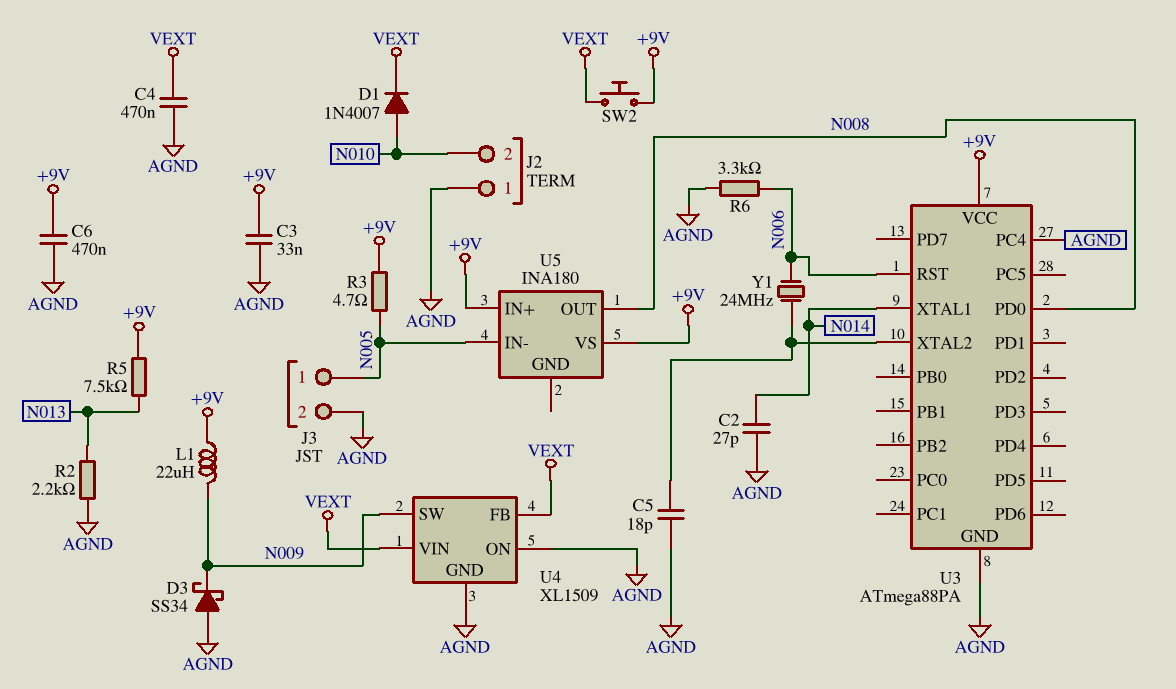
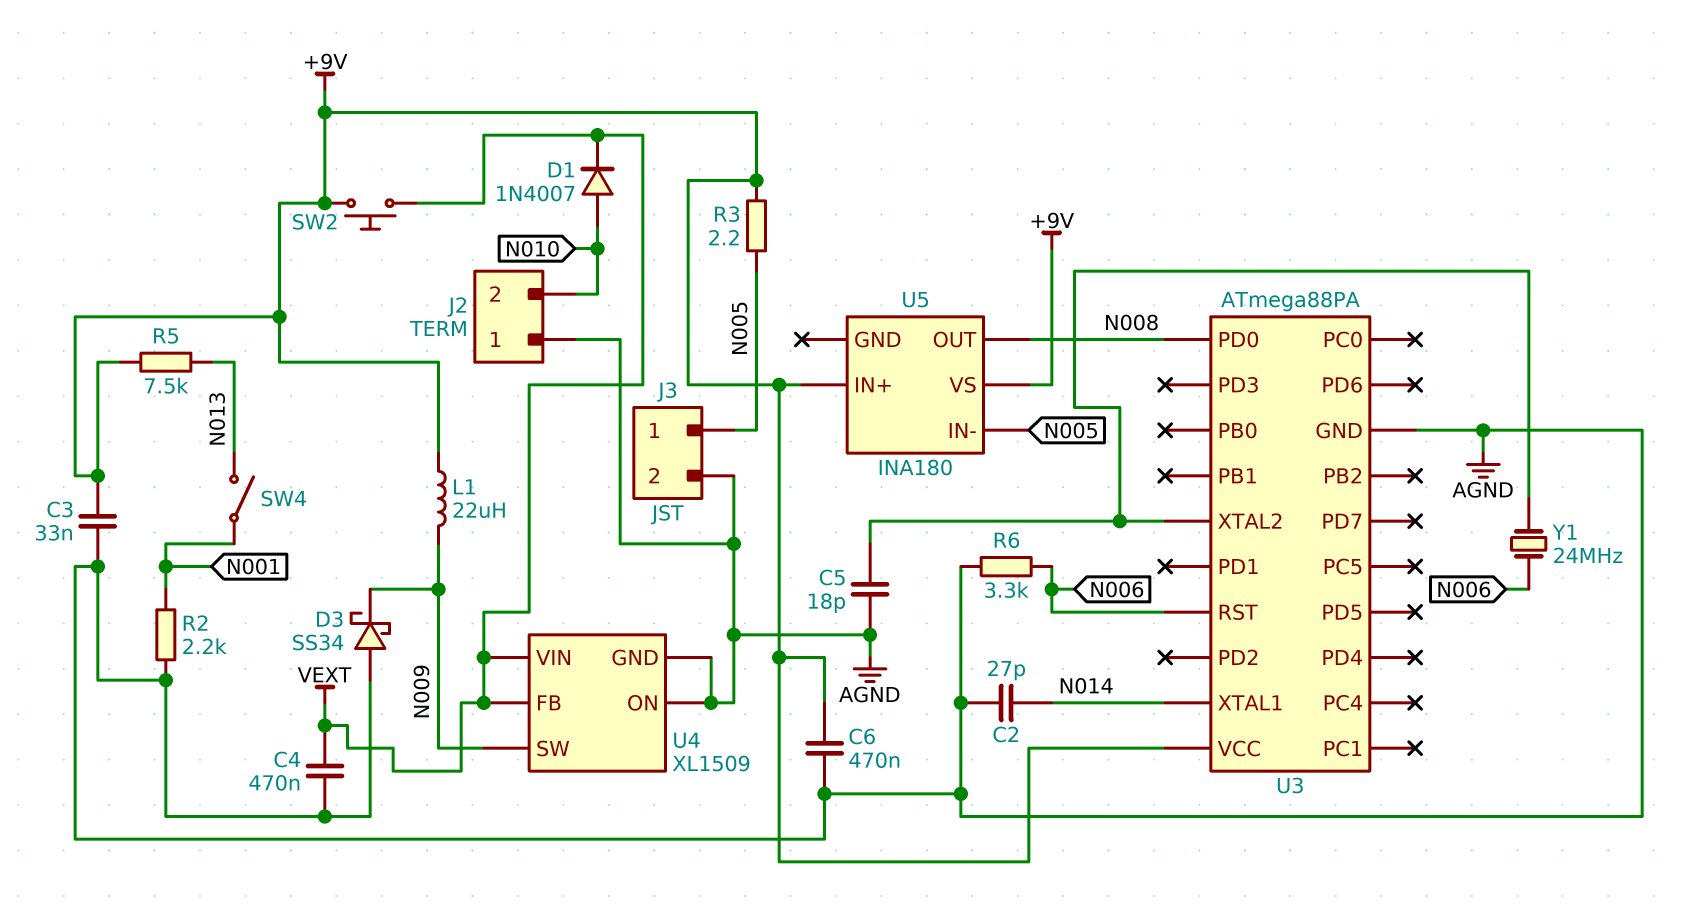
R2: 2.2k (AGND, N013) -> 2.2k (AGND, N001)
R3: 4.7 (+9V, N005) -> 2.2 (+9V, N005)
SW4: none -> switch (N001, N013)
U3 pin PC4: AGND -> none

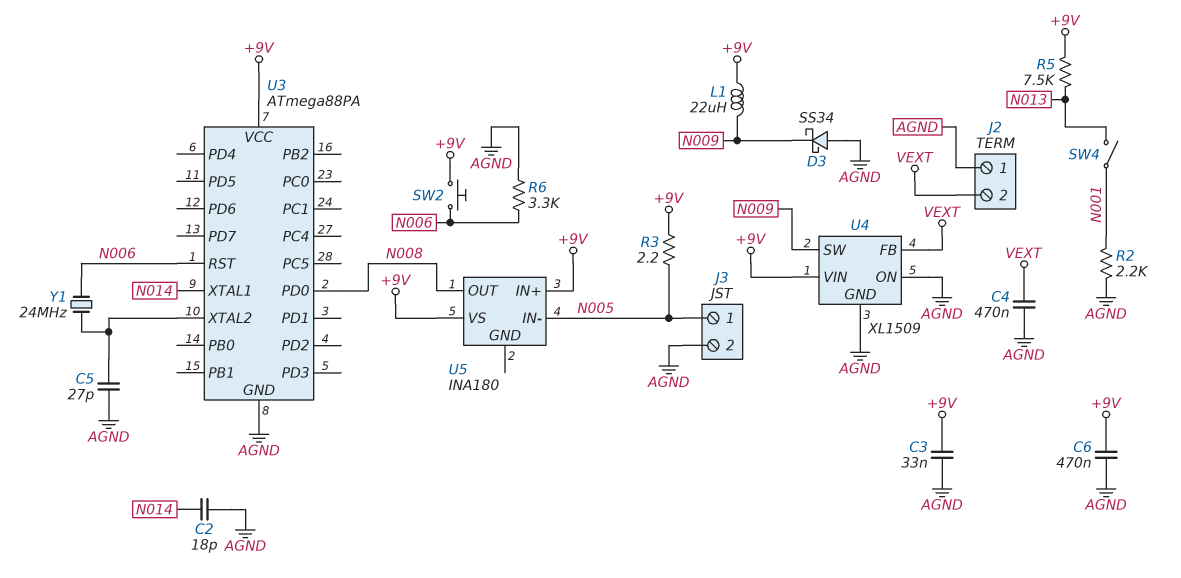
C2: 27pF (AGND, N014) -> 18pF (AGND, N014)
C5: 18pF (AGND, U3/XTAL2) -> 27pF (AGND, U3/XTAL2)
D1: diode 1N4007 (A N010, K VEXT) -> none
J2 pin 2: N010 -> VEXT
SW2: button (+9V, VEXT) -> button (+9V, N006)
U4 pin VIN: VEXT -> +9V

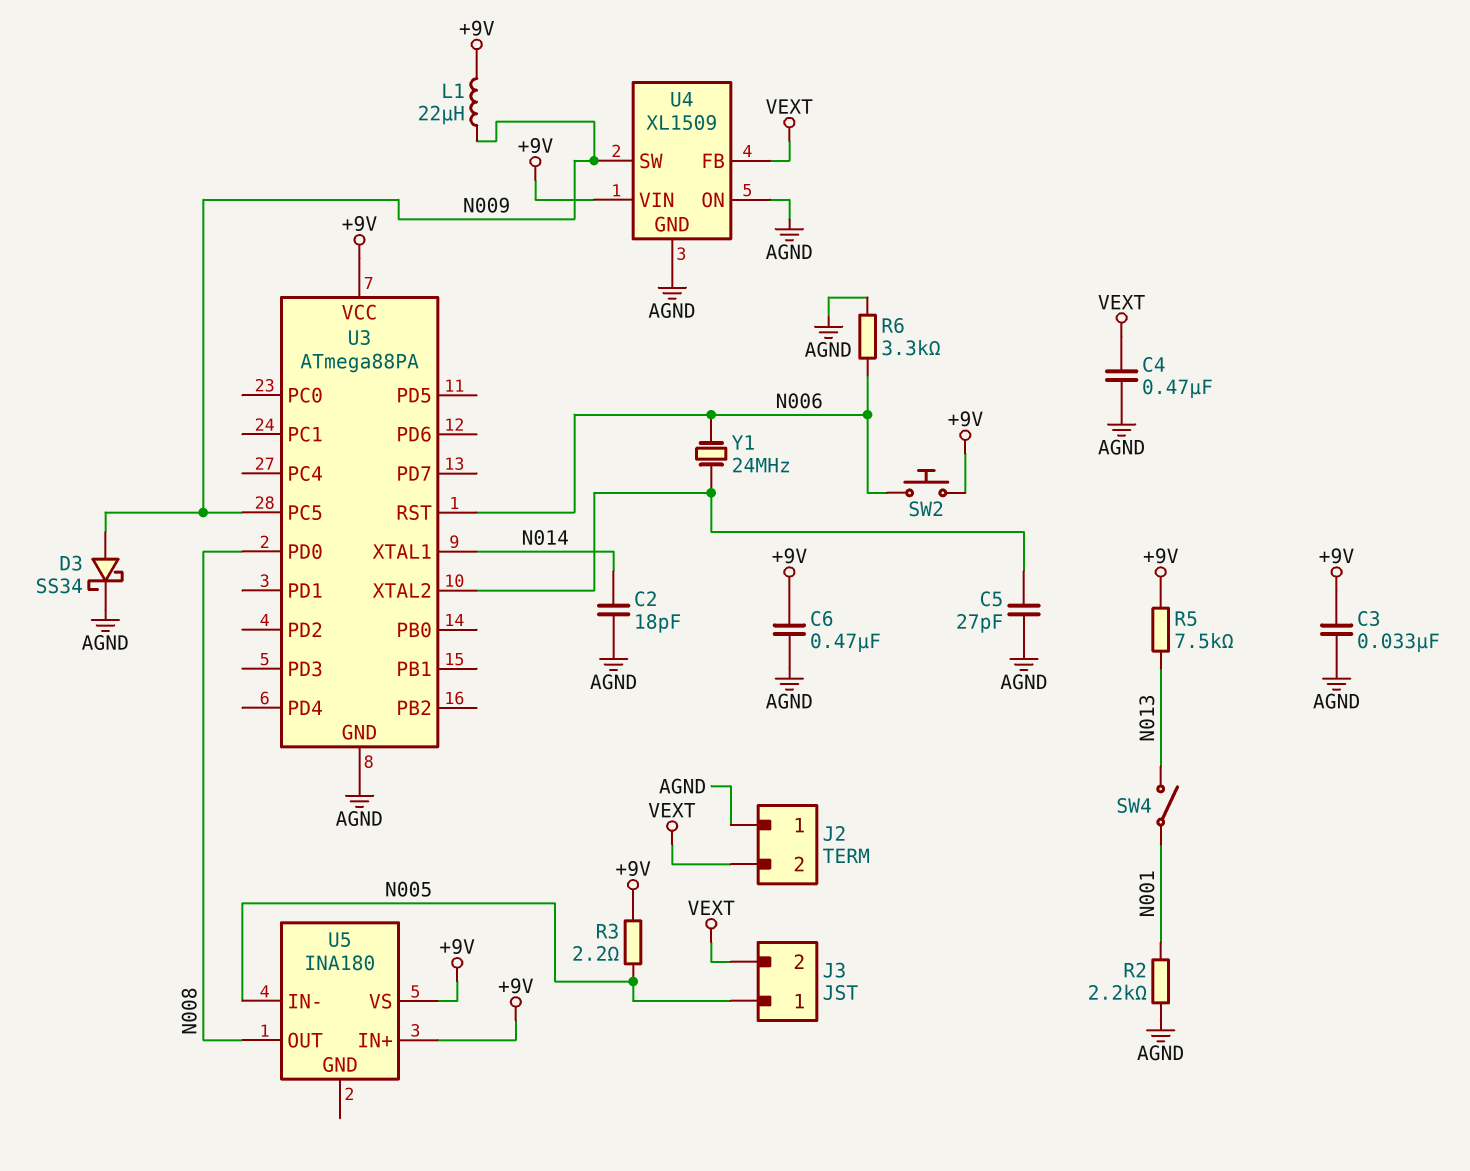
D3: schottky SS34 (A AGND, K N009) -> schottky SS34 (A N009, K AGND)
J3 pin 2: AGND -> VEXT
U3 pin PC5: none -> N009

